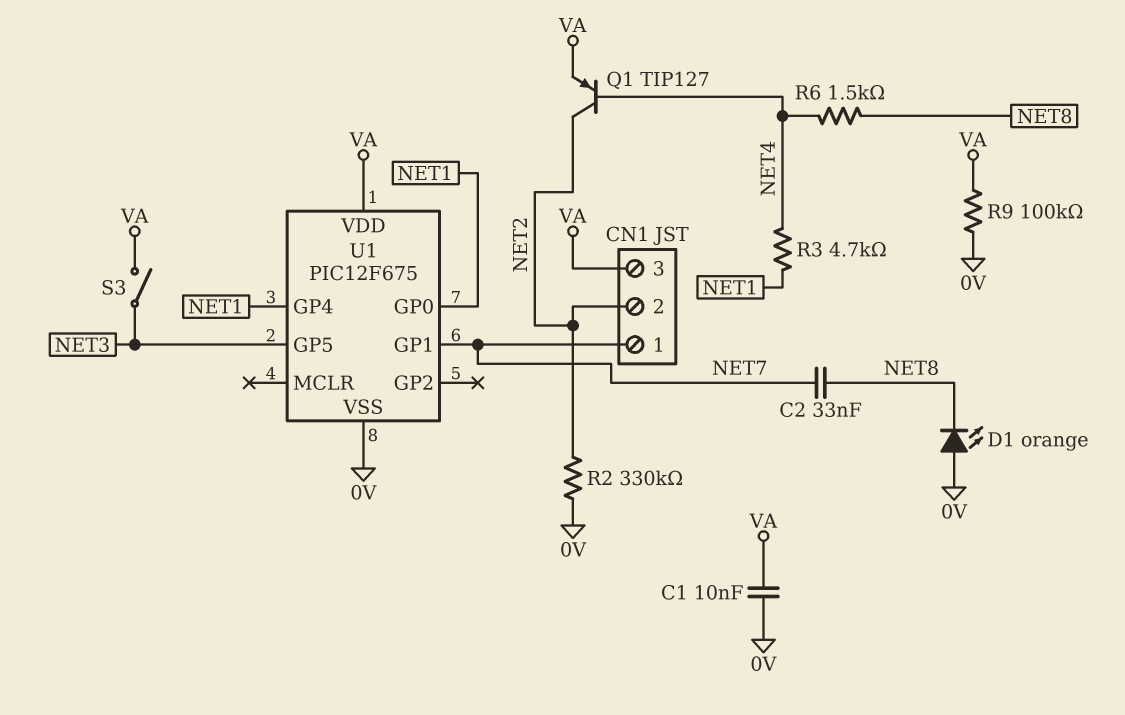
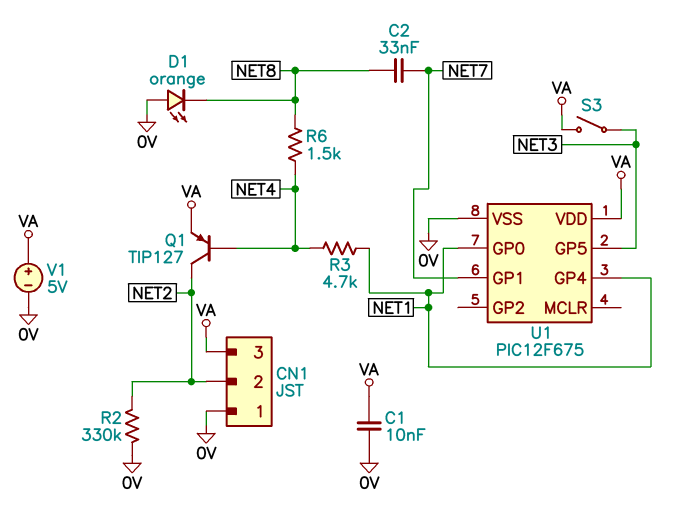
CN1 pin 1: NET7 -> 0V
R9: 100k (0V, VA) -> none
V1: none -> 5V (plus VA, minus 0V)

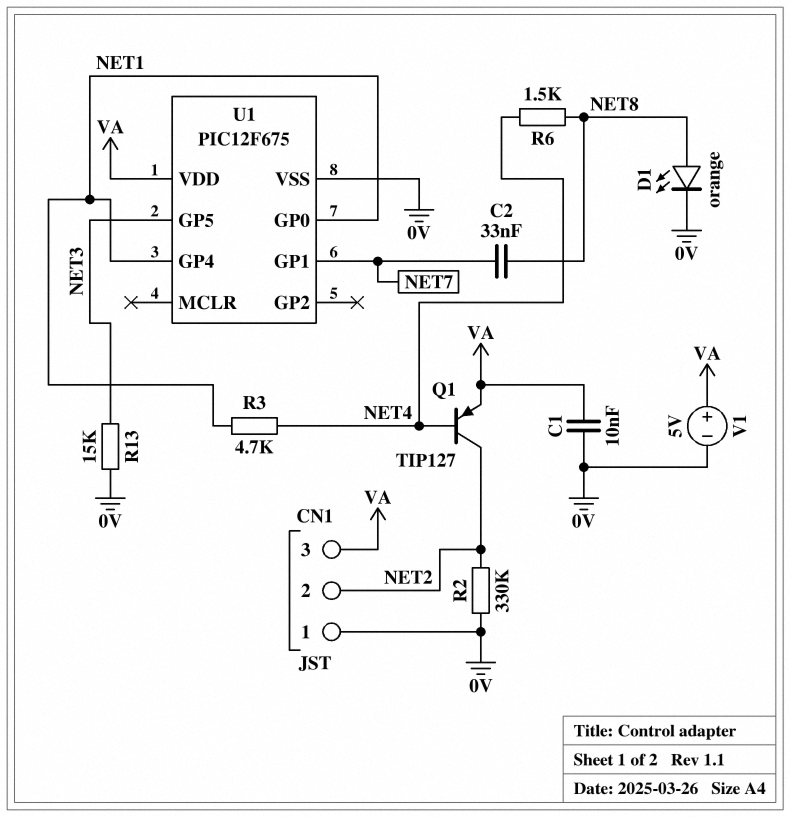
D1: LED orange (A 0V, K NET8) -> LED orange (A NET8, K 0V)
R13: none -> 15k (0V, NET3)
S3: switch (NET3, VA) -> none

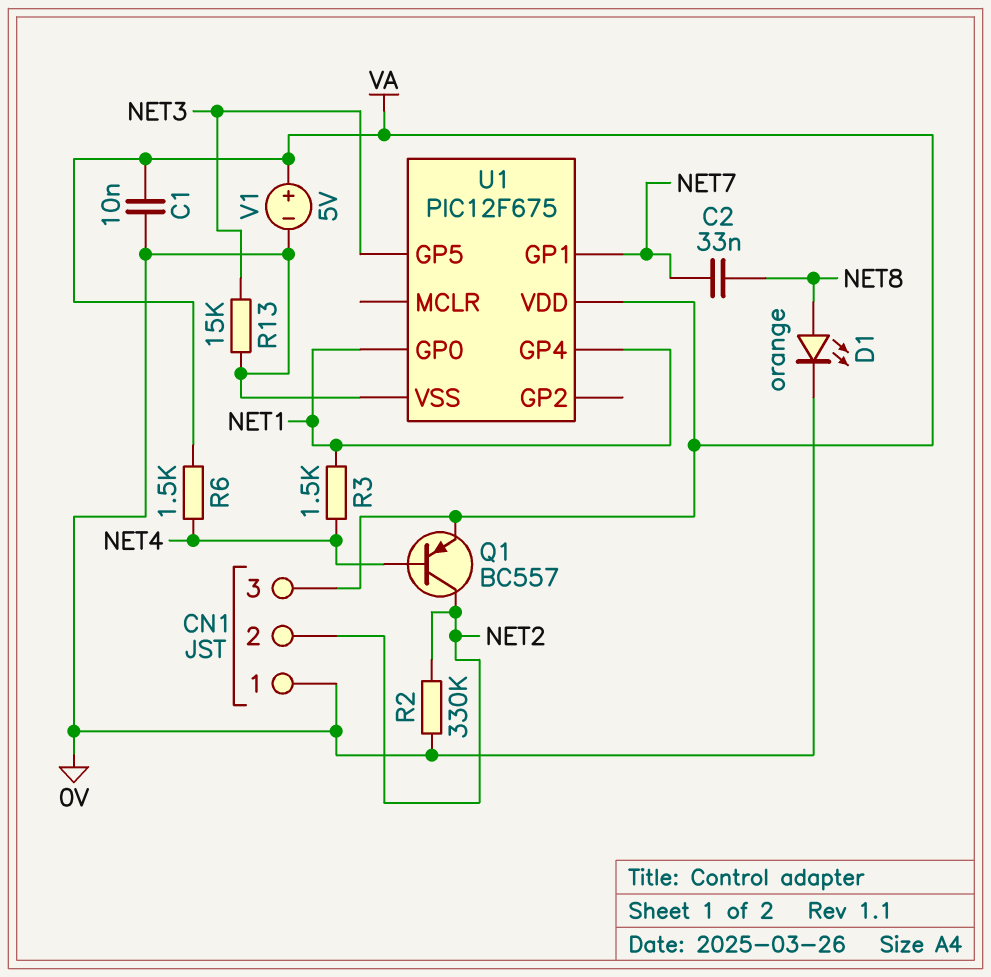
Q1: PNP TIP127 (B NET4, C NET2, E VA) -> PNP BC557 (B NET4, C NET2, E VA)
R3: 4.7k (NET1, NET4) -> 1.5k (NET1, NET4)
R6: 1.5k (NET4, NET8) -> 1.5k (NET4, VA)

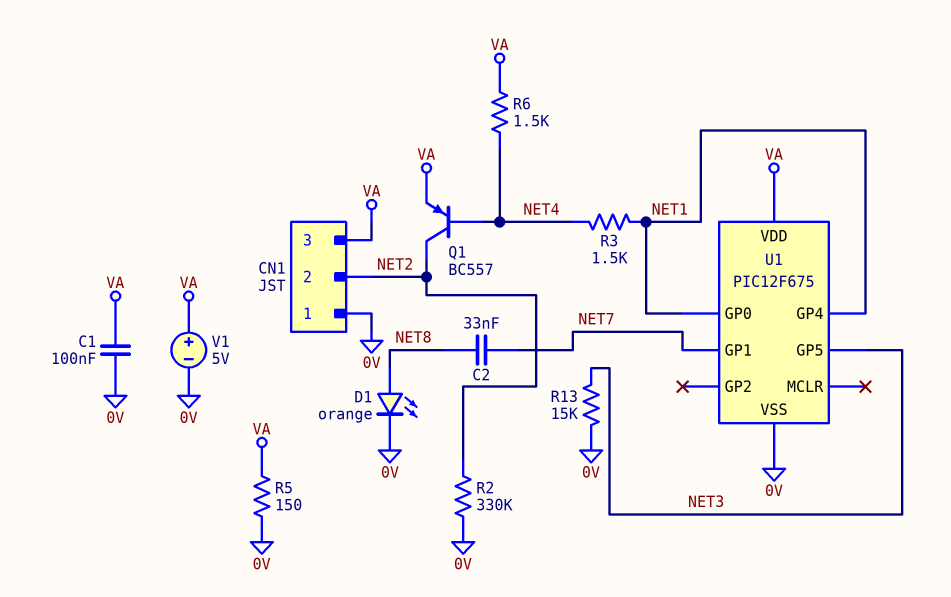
C1: 10nF (0V, VA) -> 100nF (0V, VA)
R5: none -> 150 (0V, VA)

